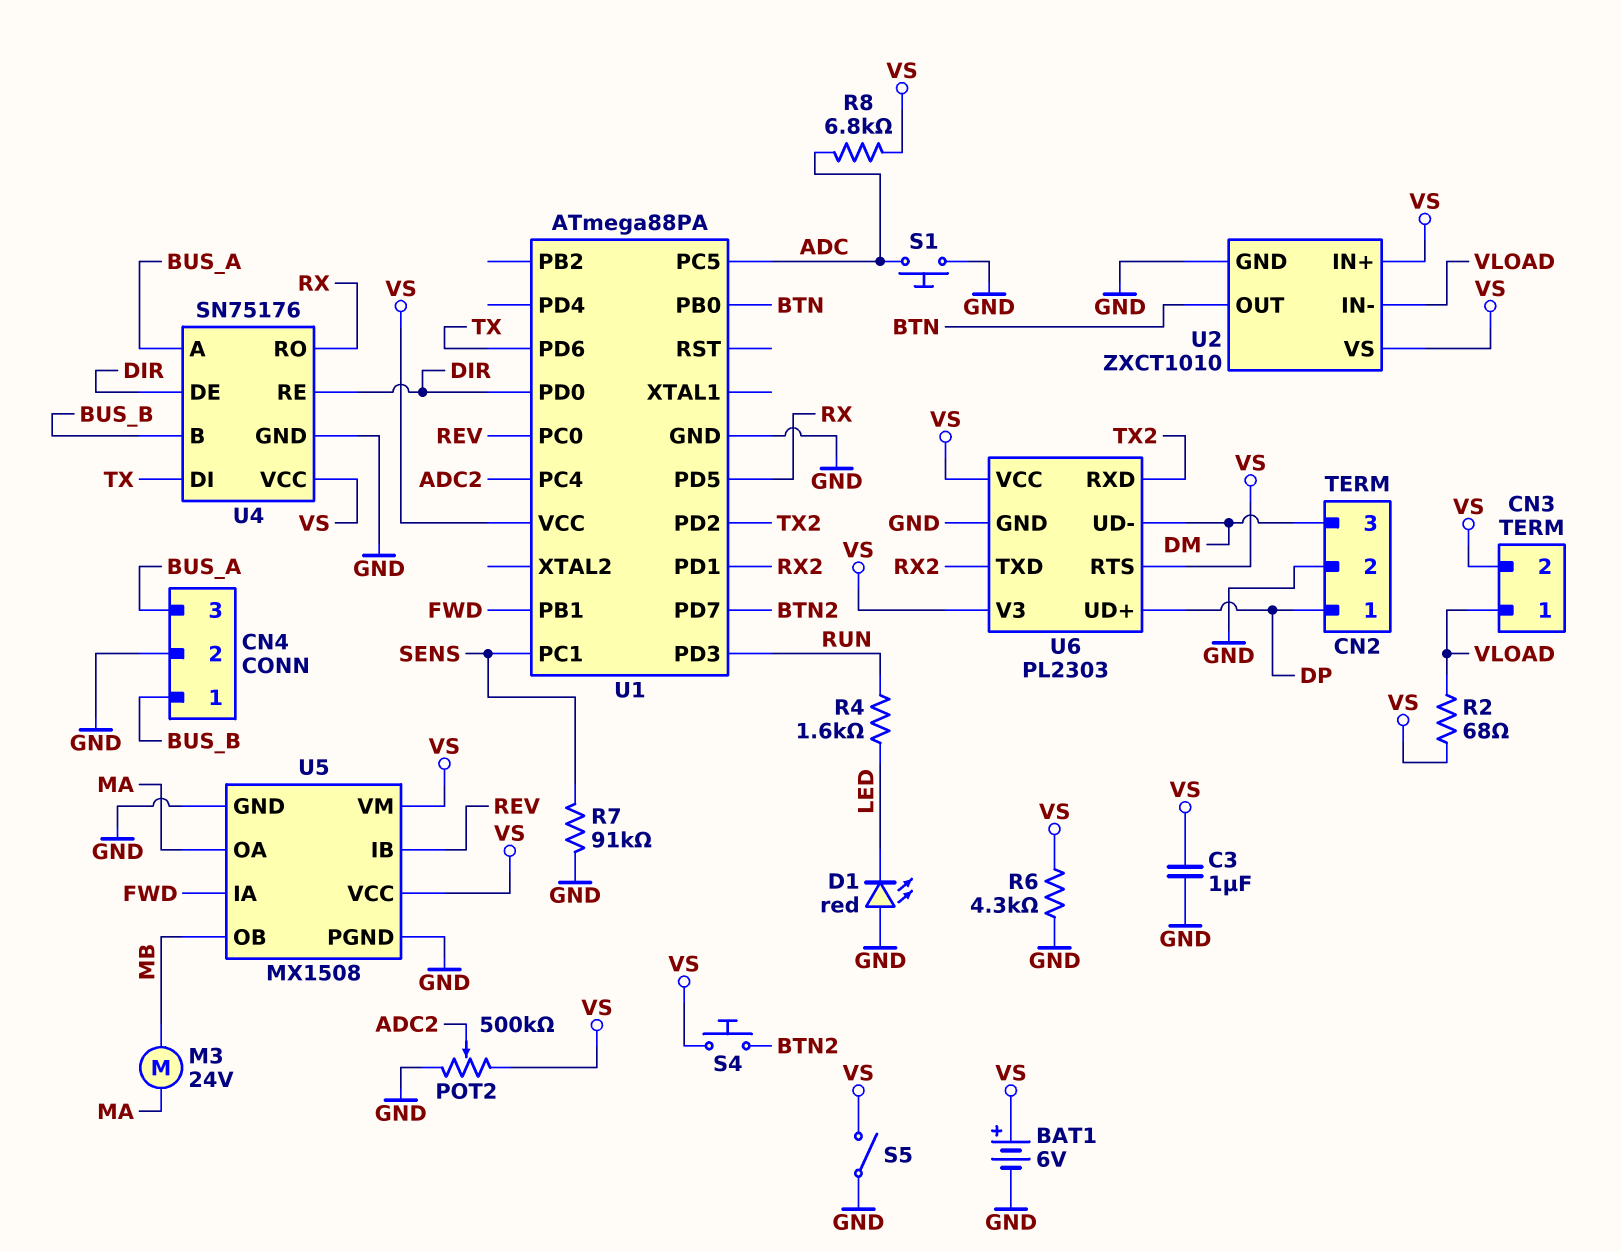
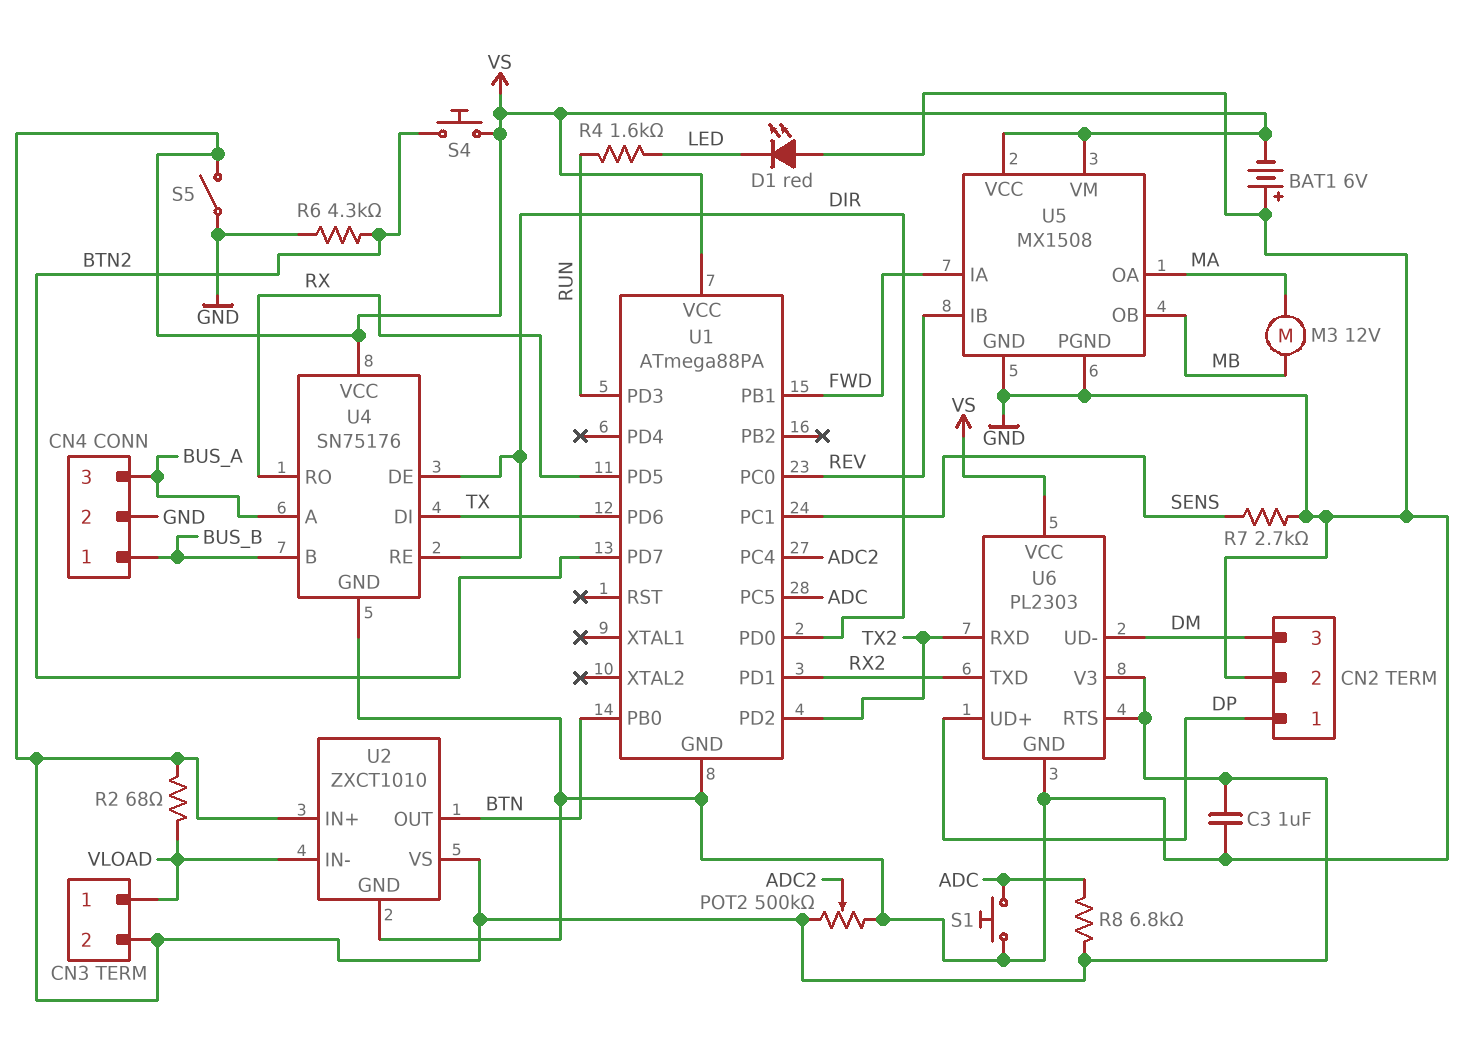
BAT1: 6V (plus VS, minus GND) -> 6V (plus GND, minus VS)
M3: motor 24V (MA, MB) -> motor 12V (MA, MB)
R6: 4.3k (GND, VS) -> 4.3k (BTN2, GND)
R7: 91k (GND, SENS) -> 2.7k (GND, SENS)

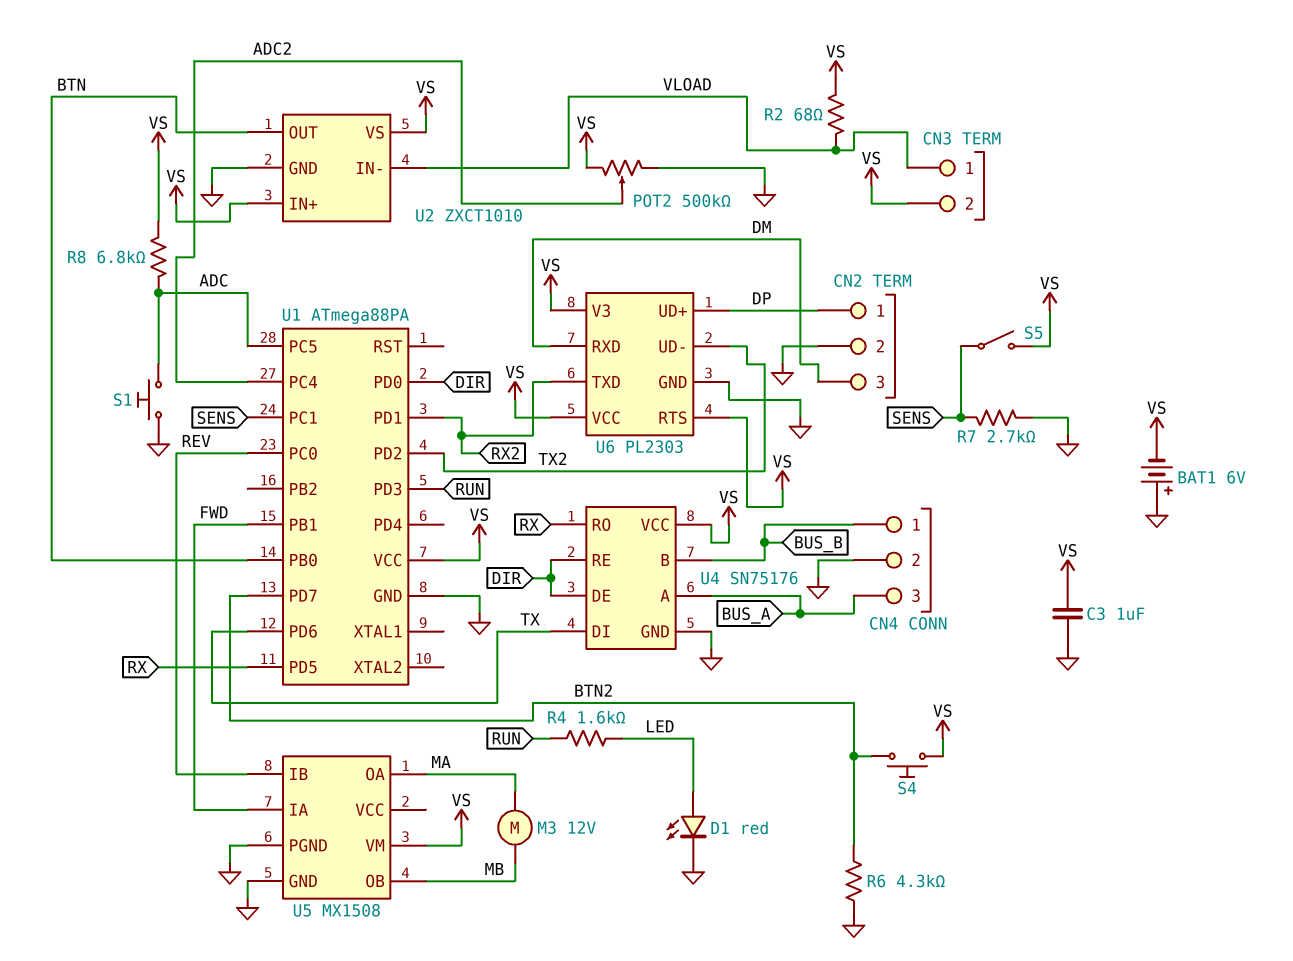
D1: LED red (A GND, K LED) -> LED red (A LED, K GND)
S5: switch (GND, VS) -> switch (SENS, VS)
U5 pin VCC: VS -> none
U6 pin RXD: TX2 -> DM
U6 pin UD-: DM -> TX2

